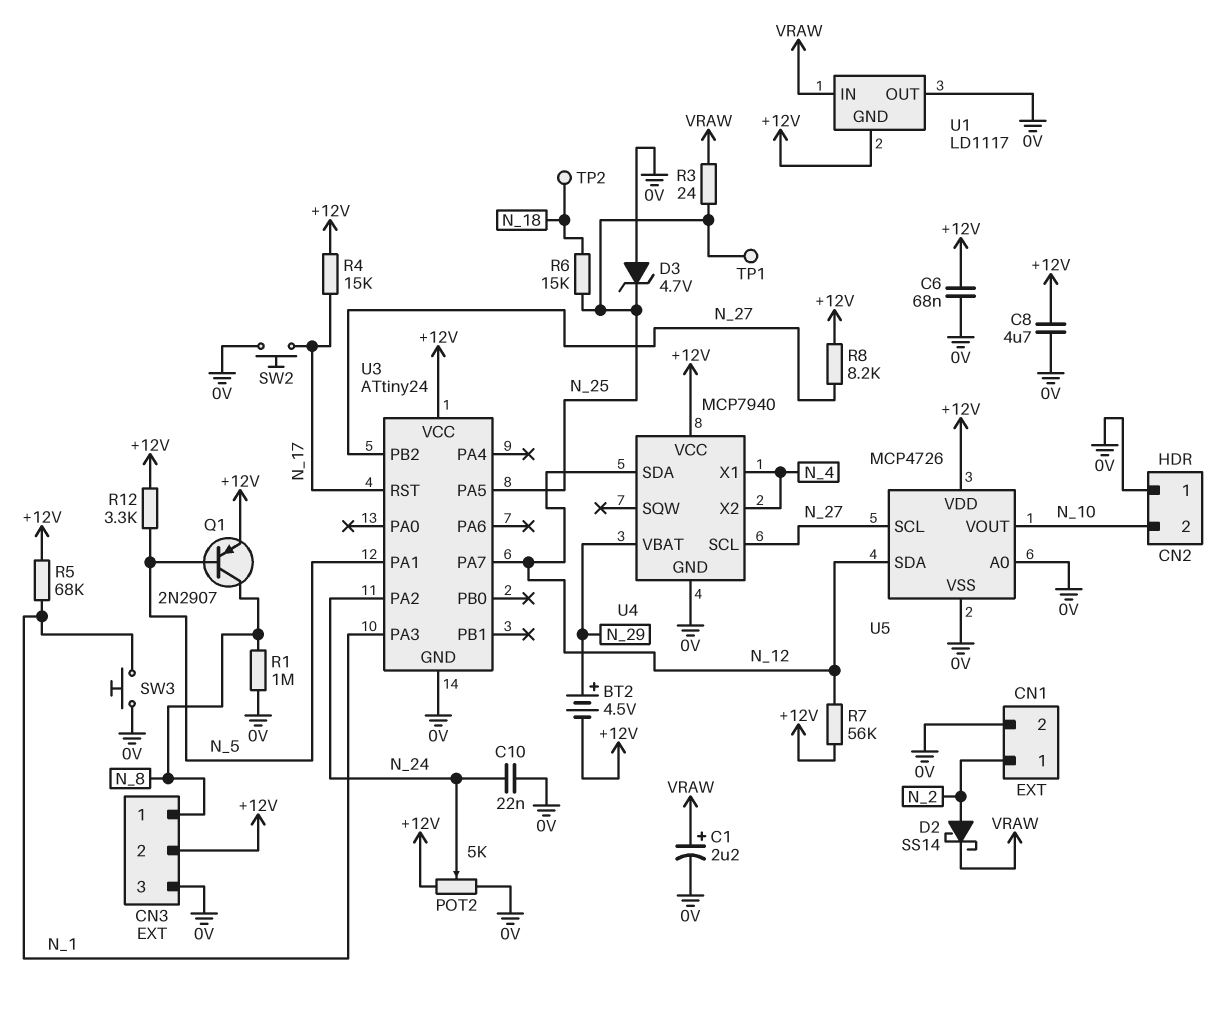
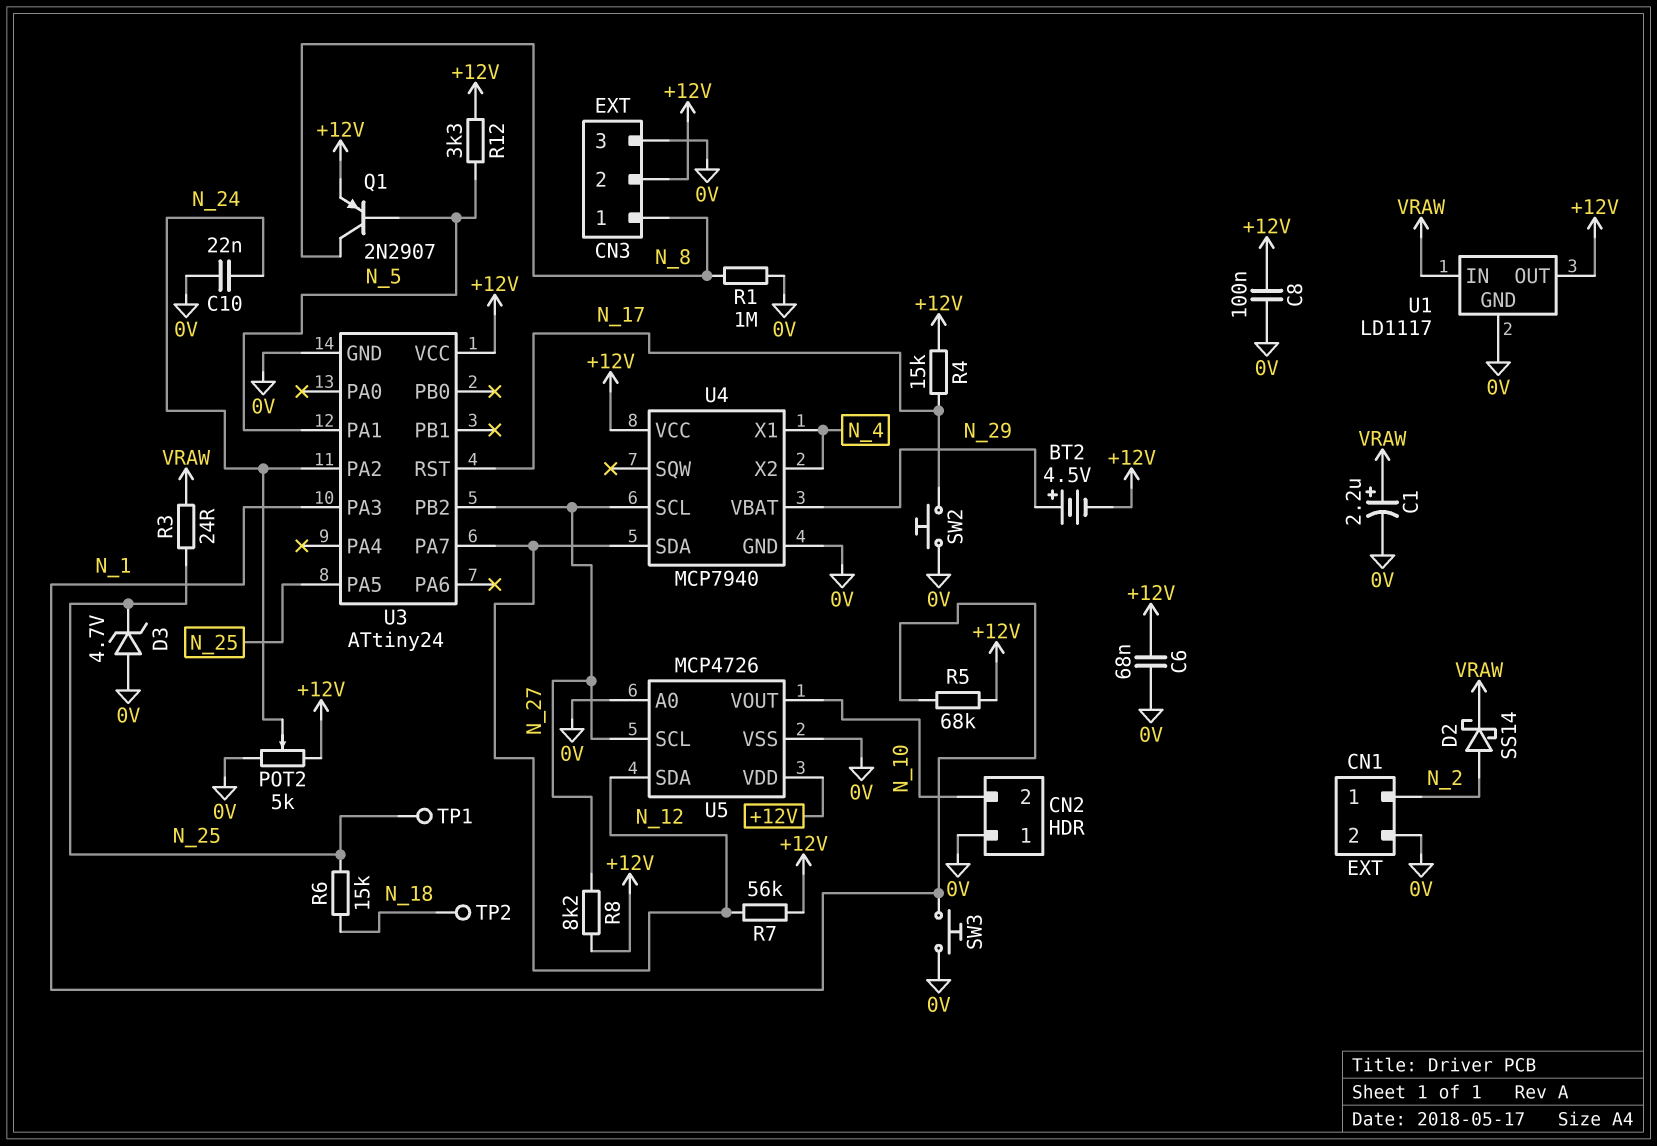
C8: 4.7uF (+12V, 0V) -> 100nF (+12V, 0V)
U1 pin GND: +12V -> 0V
U1 pin OUT: 0V -> +12V

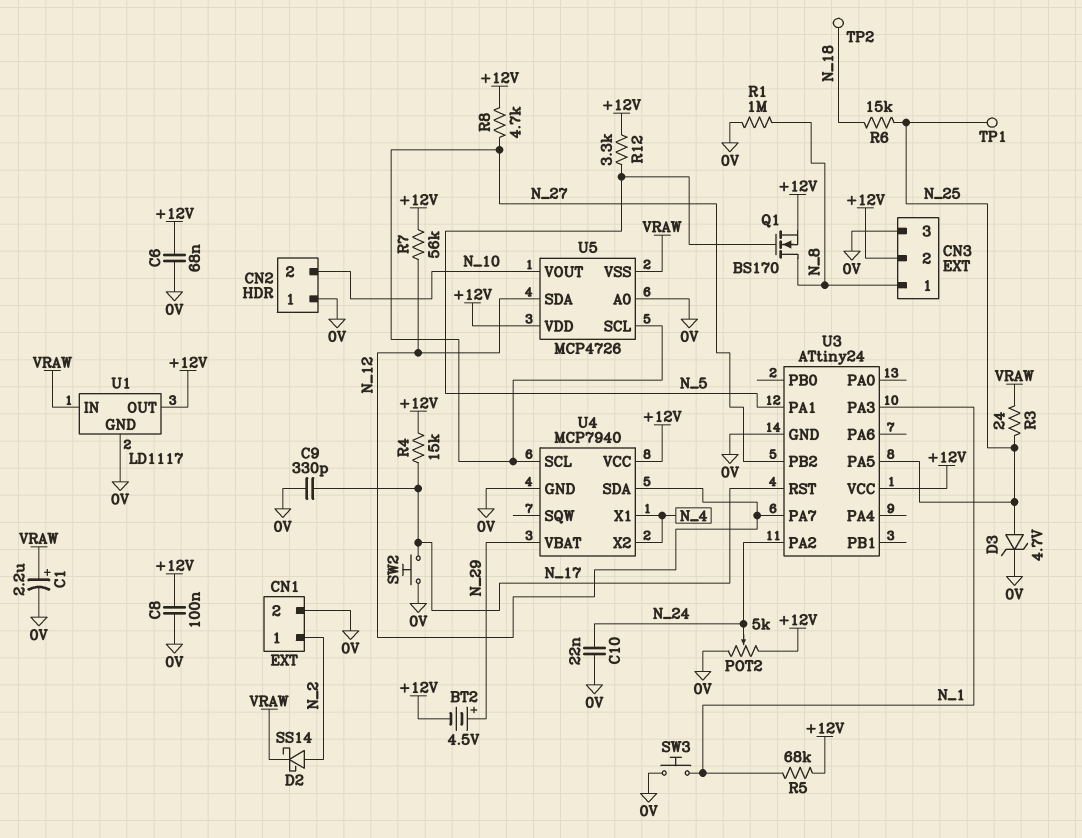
C9: none -> 330pF (0V, N_17)
D3: zener 4.7V (A 0V, K N_25) -> zener 4.7V (A N_25, K 0V)
Q1: PNP 2N2907 (B N_5, C N_8, E +12V) -> NMOS BS170 (G N_5, D N_8, S +12V)
R8: 8.2k (+12V, N_27) -> 4.7k (+12V, N_27)
U5 pin VSS: 0V -> VRAW

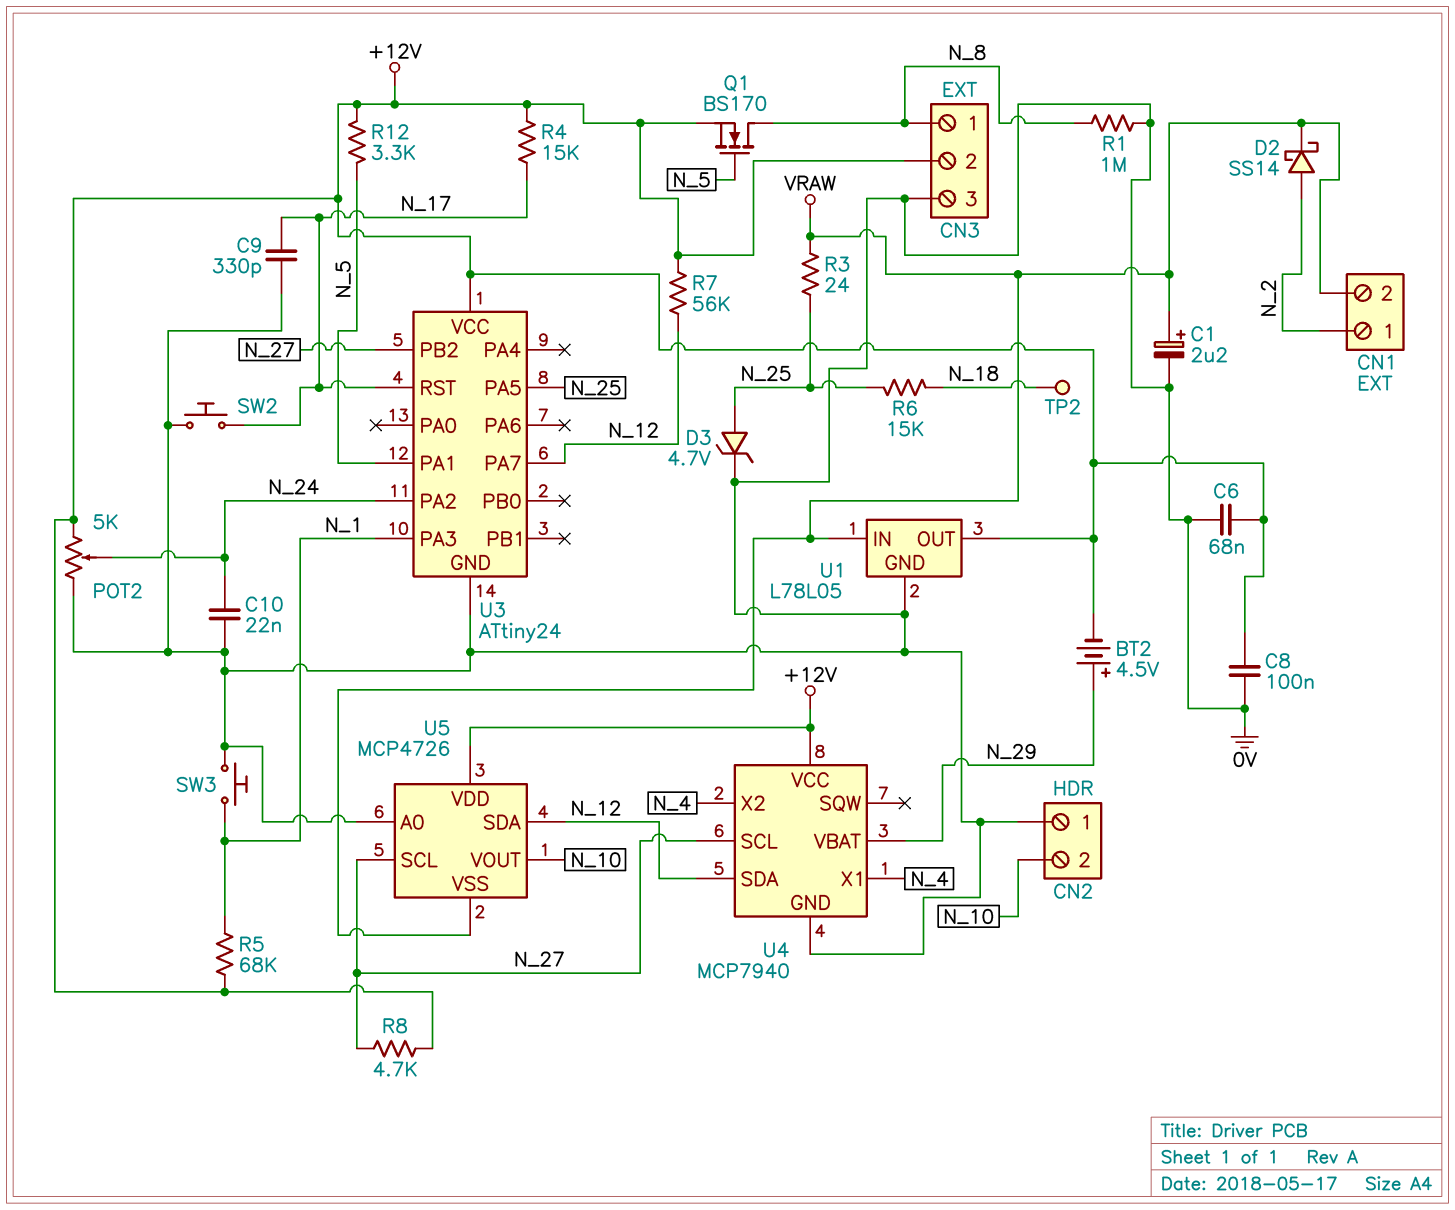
CN1 pin 2: 0V -> VRAW
TP1: test point (N_25) -> none
U1: LD1117 -> L78L05

